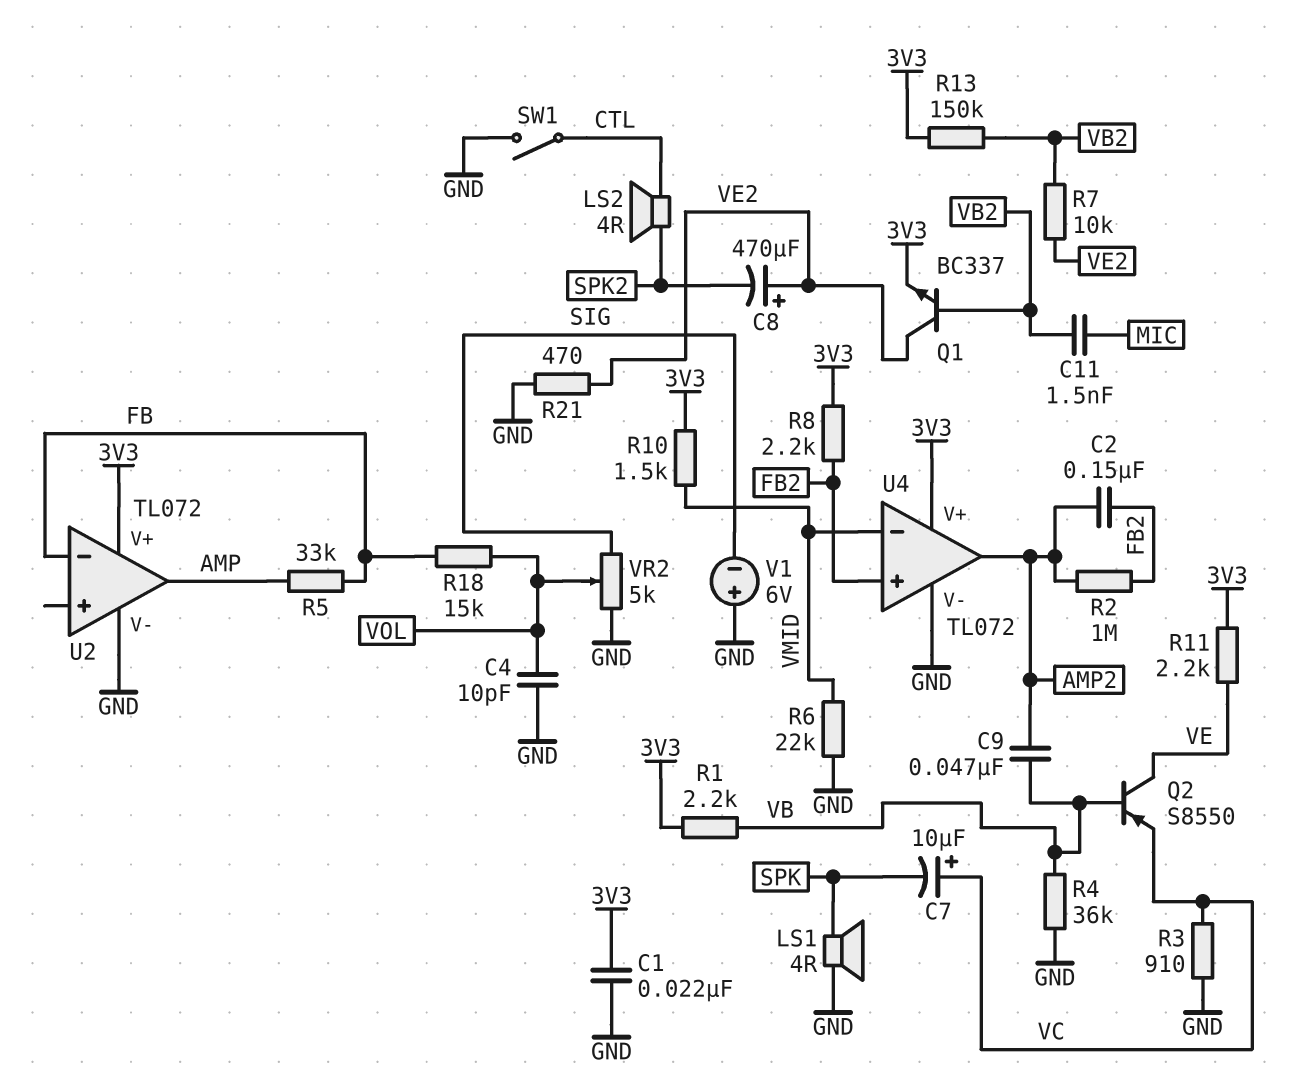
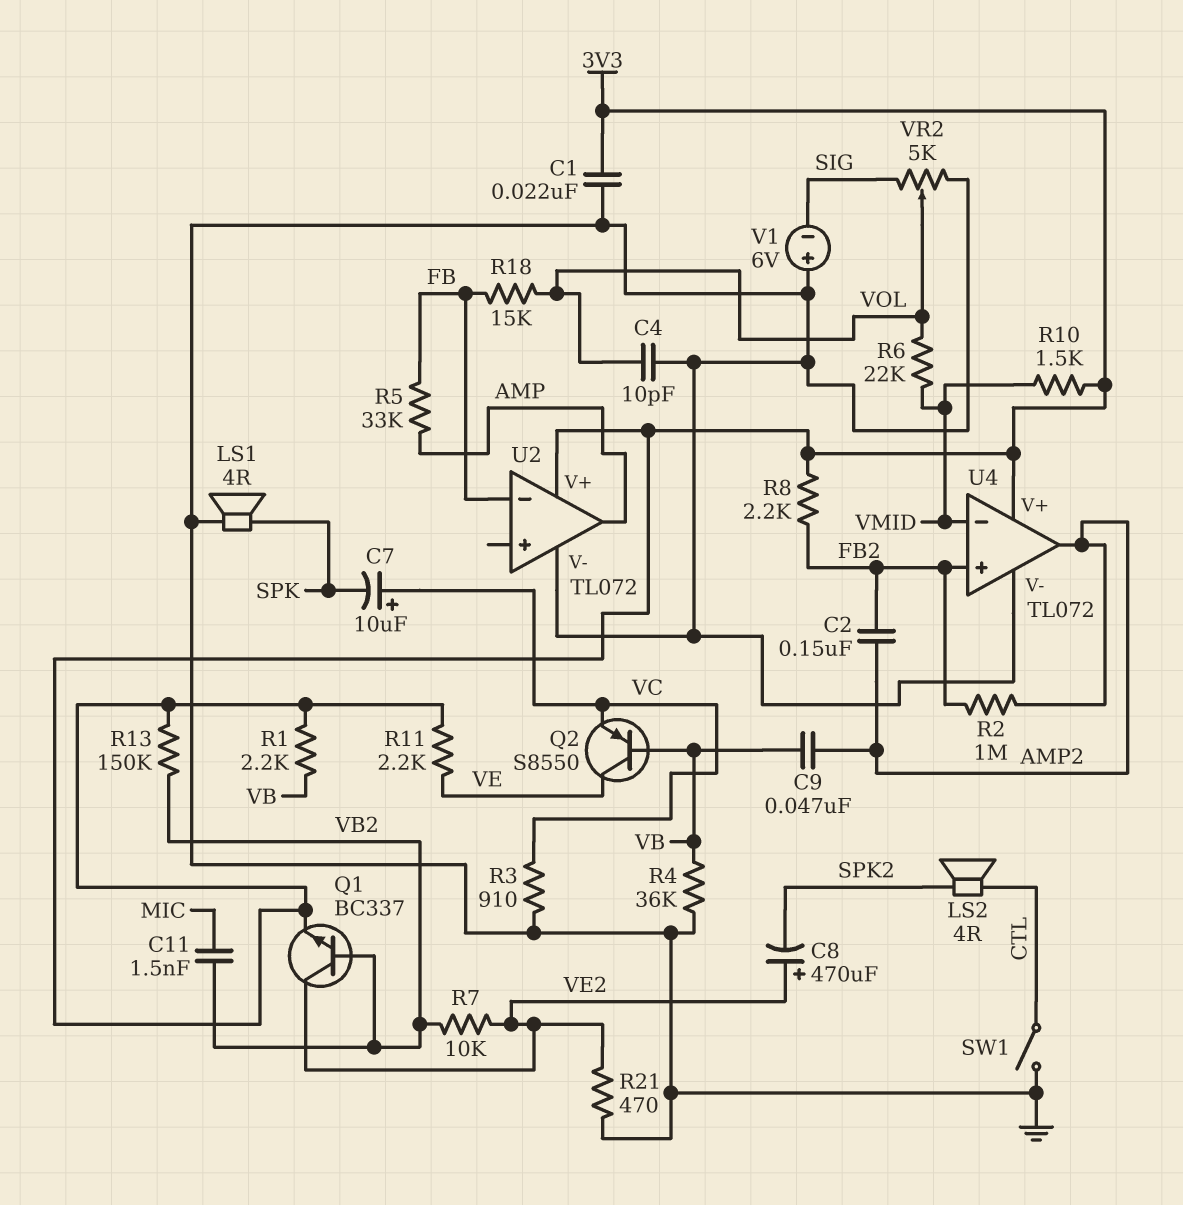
R6: 22k (GND, VMID) -> 22k (VMID, VOL)

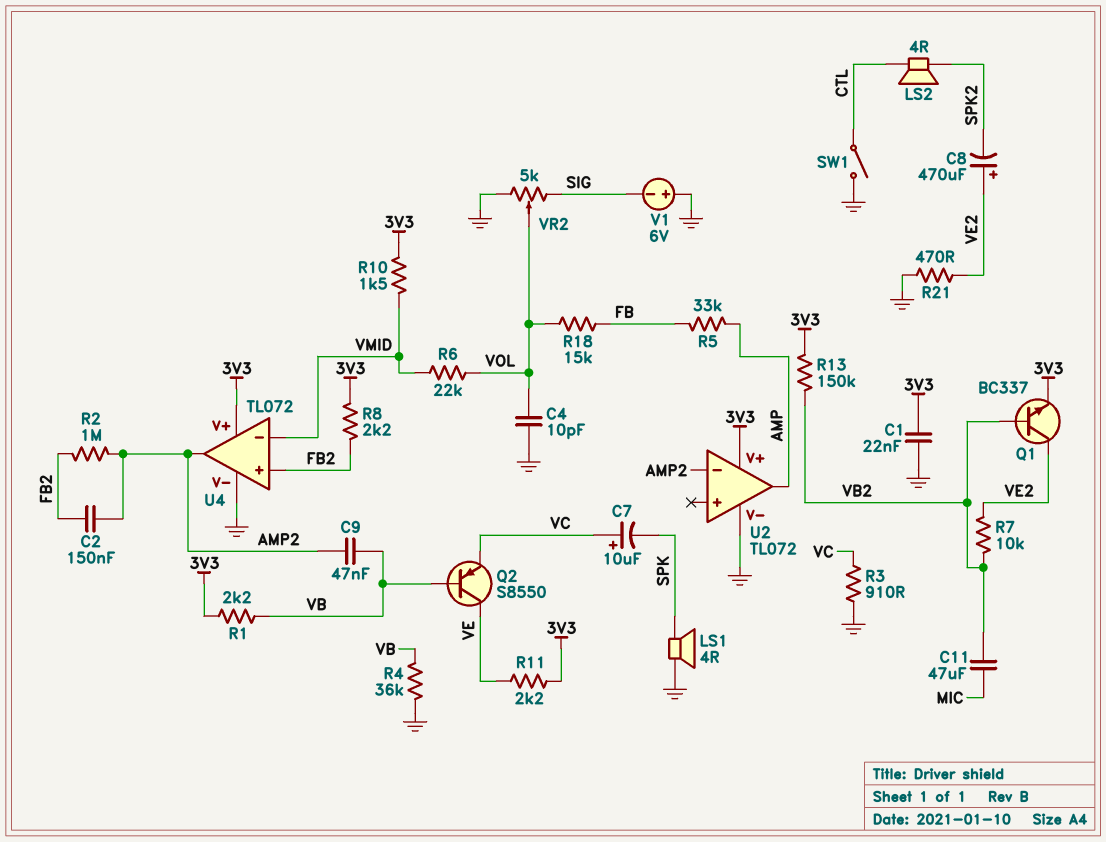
C11: 1.5nF (MIC, VB2) -> 47uF (MIC, VB2)
U2 pin in-: FB -> AMP2

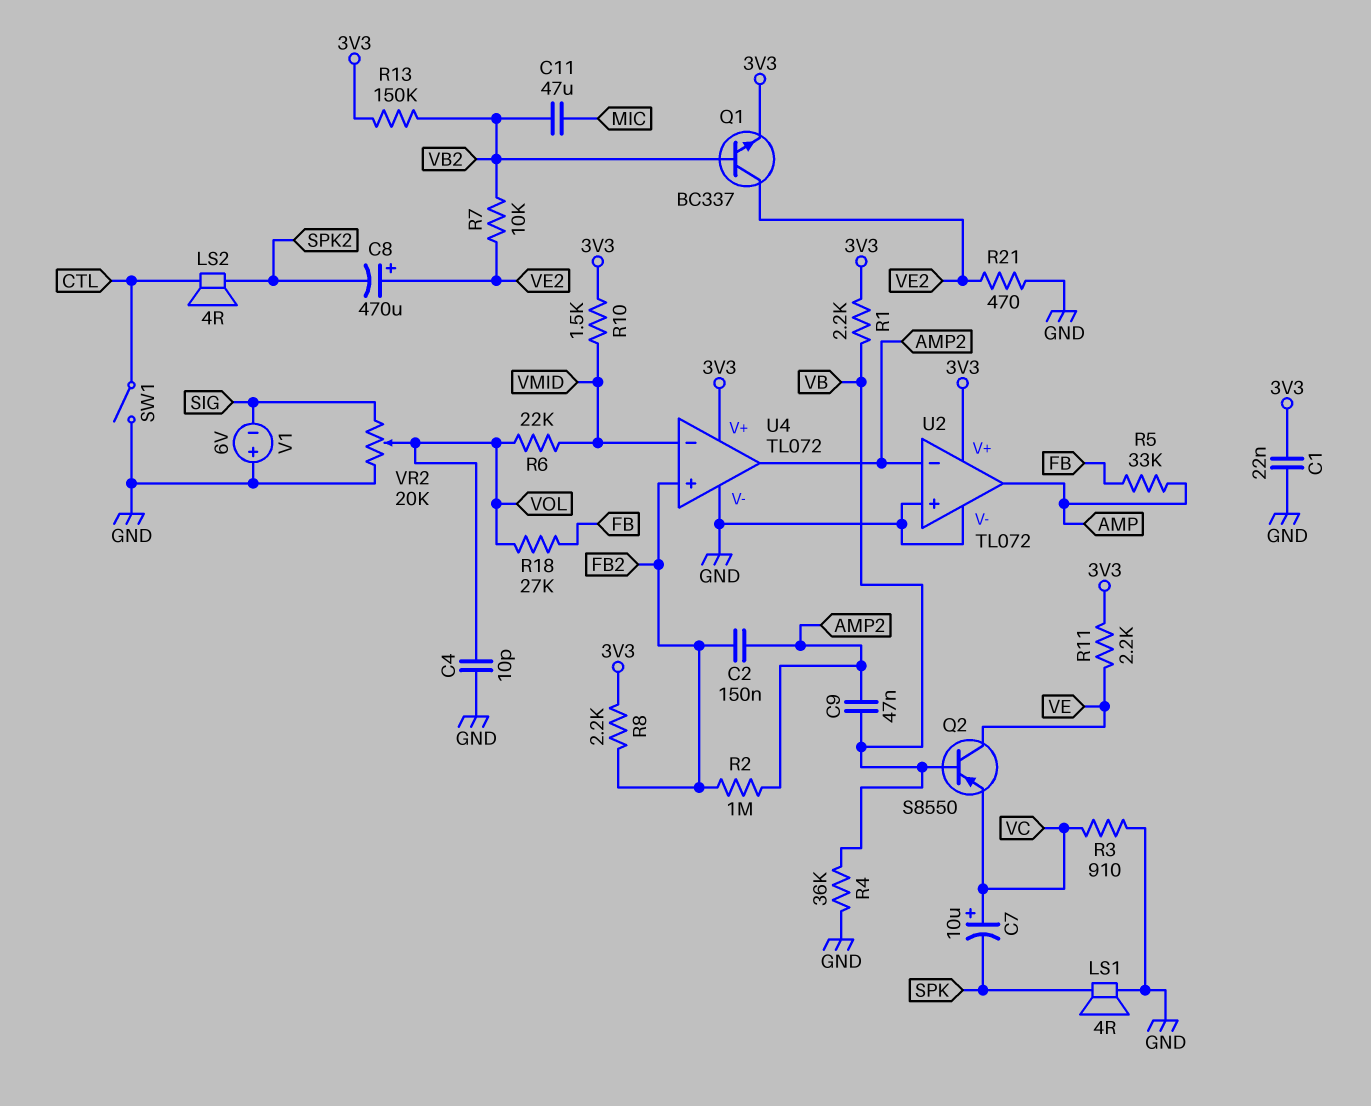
R18: 15k (FB, VOL) -> 27k (FB, VOL)
U2 pin in+: none -> GND
VR2: 5k (GND, SIG, wiper VOL) -> 20k (GND, SIG, wiper VOL)

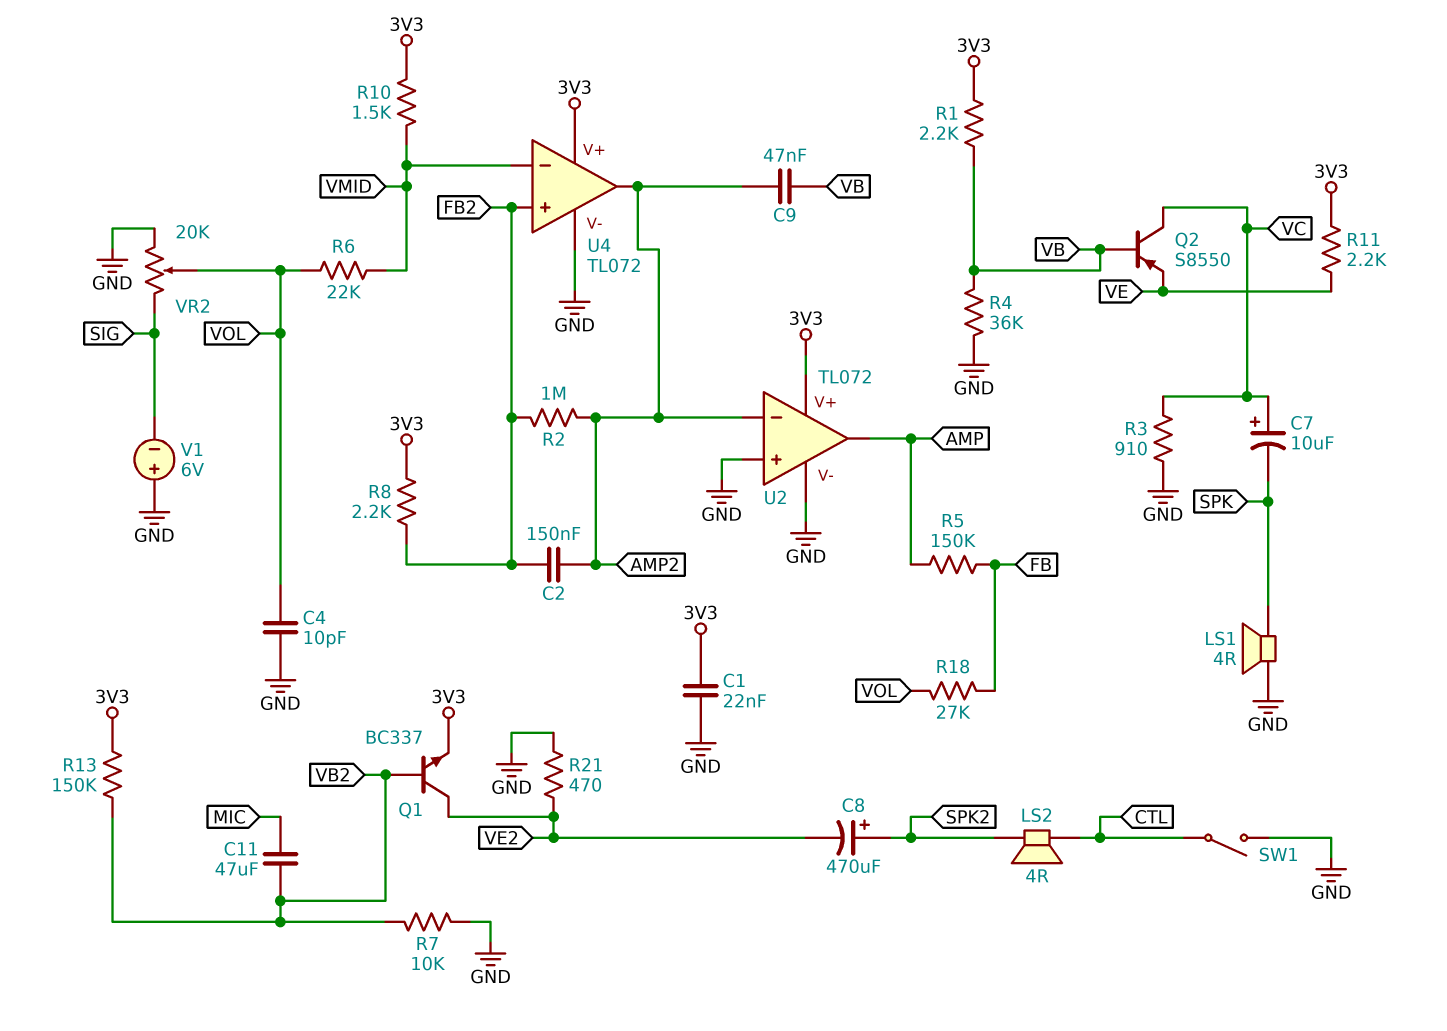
C8: 470uF (plus VE2, minus SPK2) -> 470uF (plus SPK2, minus VE2)
Q2: PNP S8550 (B VB, C VE, E VC) -> PNP S8550 (B VB, C VC, E VE)
R5: 33k (AMP, FB) -> 150k (AMP, FB)
R7: 10k (VB2, VE2) -> 10k (GND, VB2)

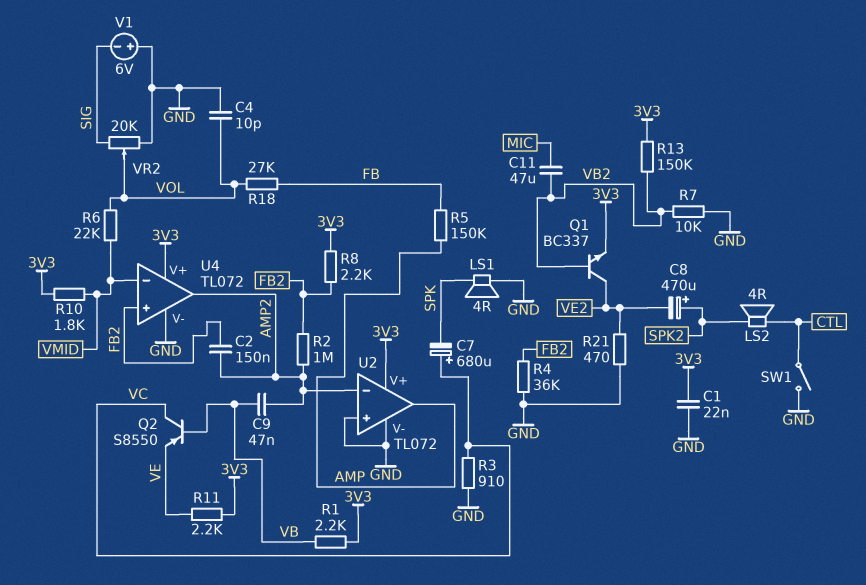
C7: 10uF (plus VC, minus SPK) -> 680uF (plus VC, minus SPK)
R4: 36k (GND, VB) -> 36k (FB2, GND)
R10: 1.5k (3V3, VMID) -> 1.8k (3V3, VMID)

